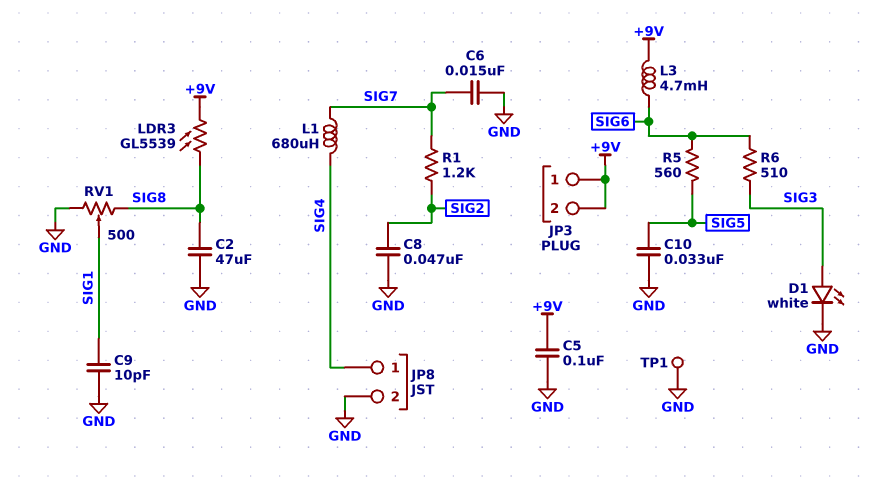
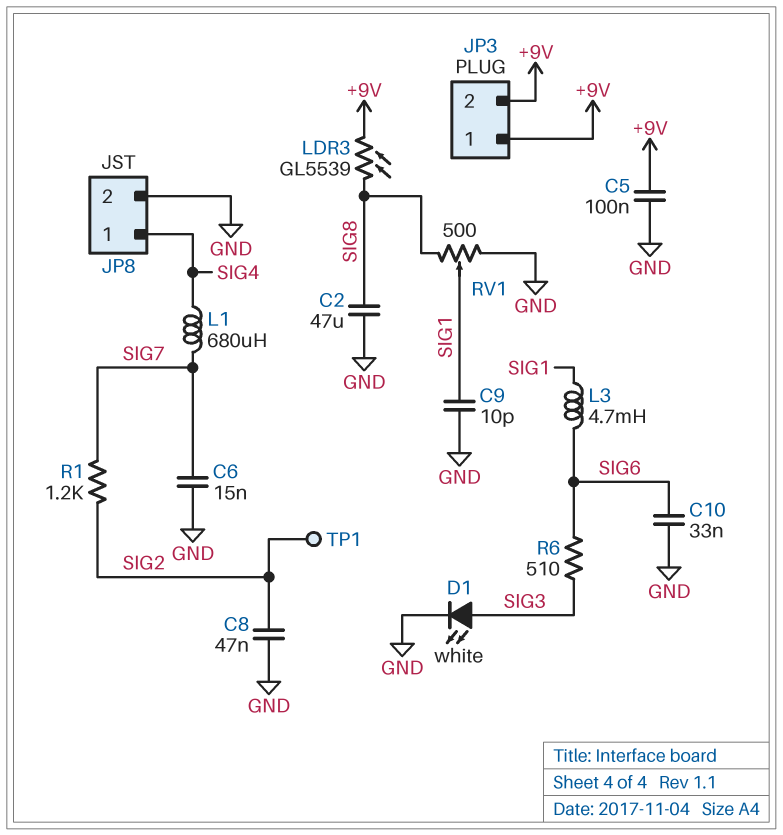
C10: 33nF (GND, SIG5) -> 33nF (GND, SIG6)
L3: 4.7mH (+9V, SIG6) -> 4.7mH (SIG1, SIG6)
R5: 560 (SIG5, SIG6) -> none
TP1: test point (GND) -> test point (SIG2)

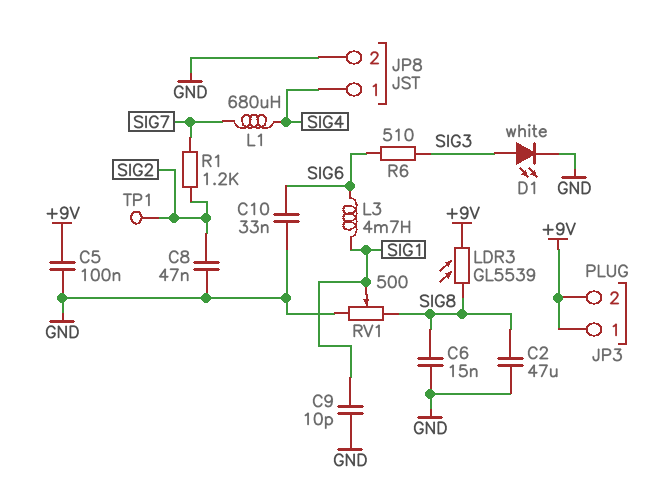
C6: 15nF (GND, SIG7) -> 15nF (GND, SIG8)

